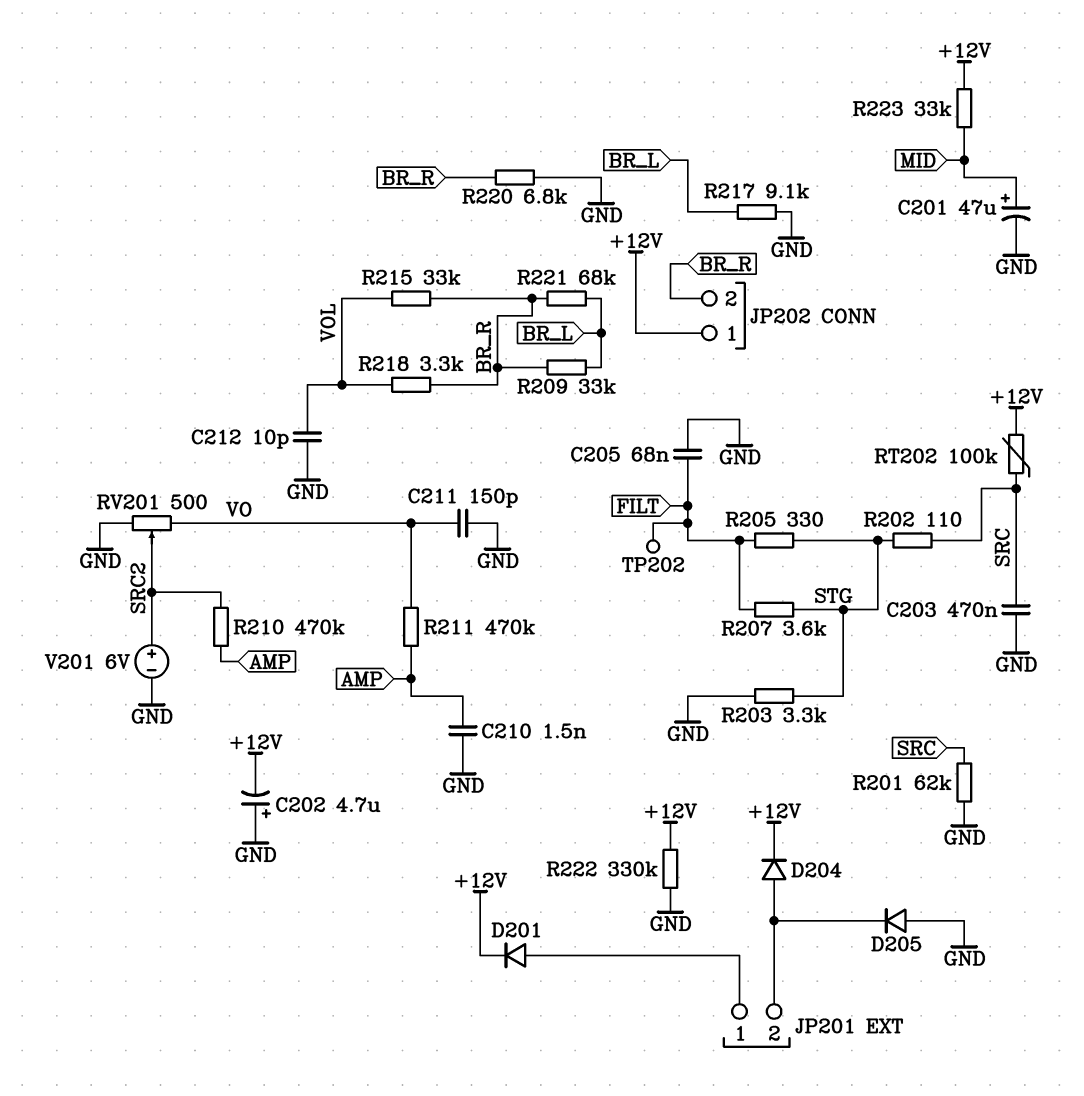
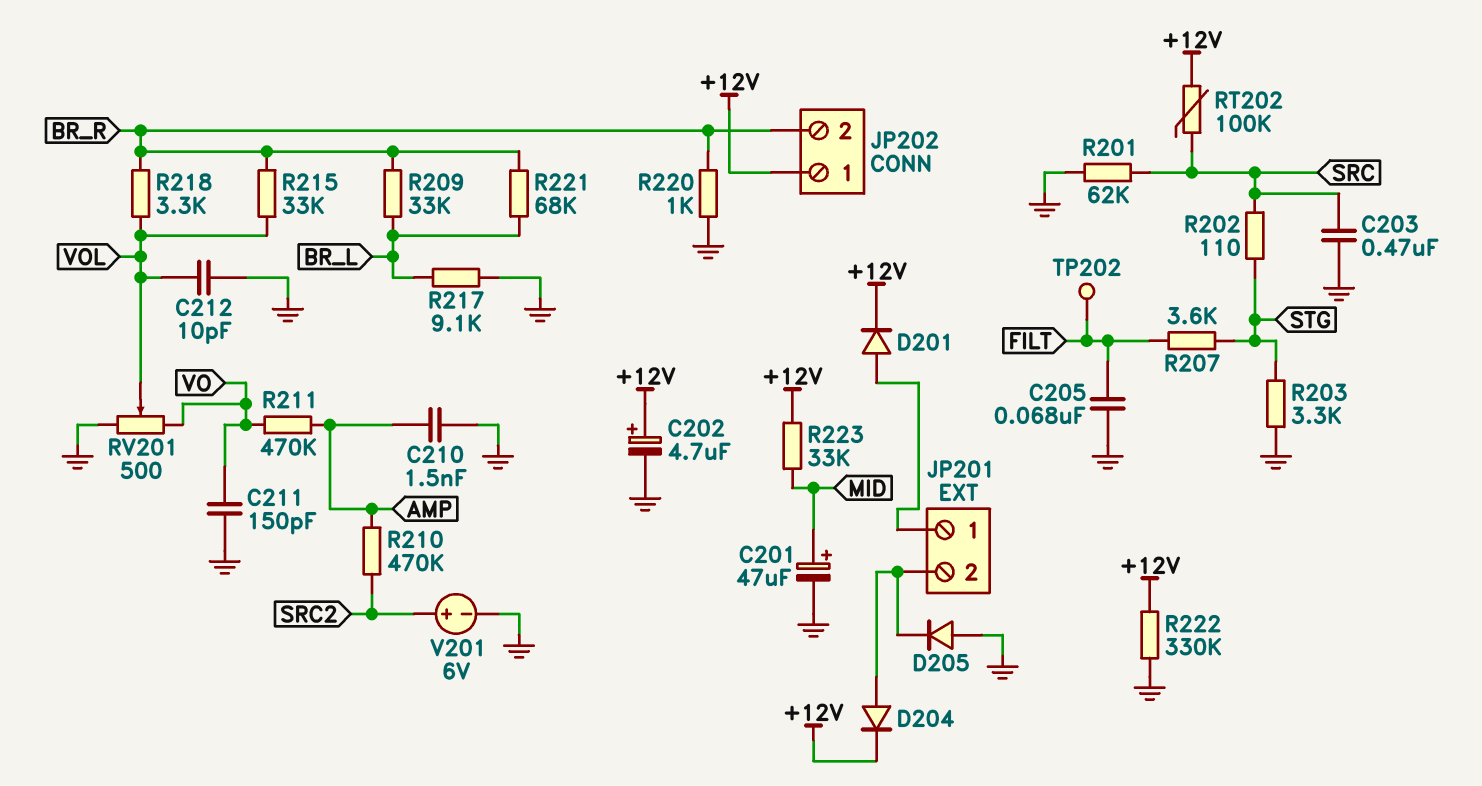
C202: 4.7uF (plus GND, minus +12V) -> 4.7uF (plus +12V, minus GND)
R205: 330 (FILT, STG) -> none
R220: 6.8k (BR_R, GND) -> 1k (BR_R, GND)
RV201: 500 (GND, VO, wiper SRC2) -> 500 (GND, VO, wiper VOL)

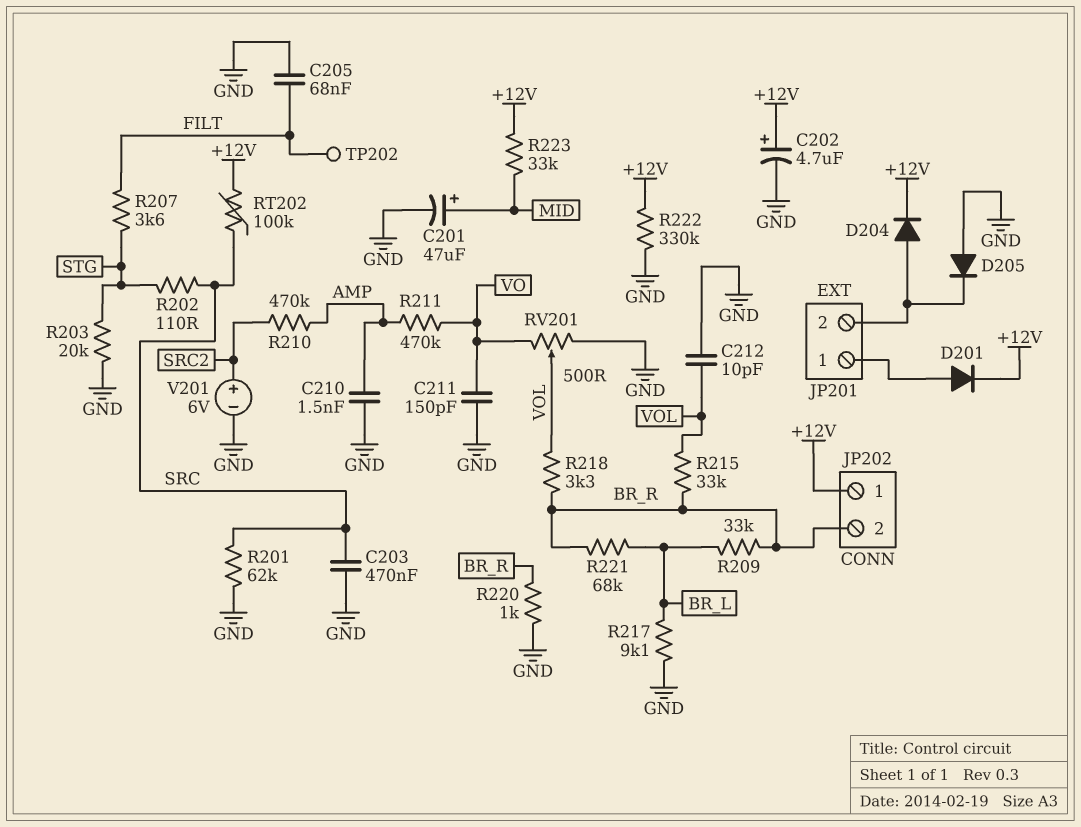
R203: 3.3k (GND, STG) -> 20k (GND, STG)

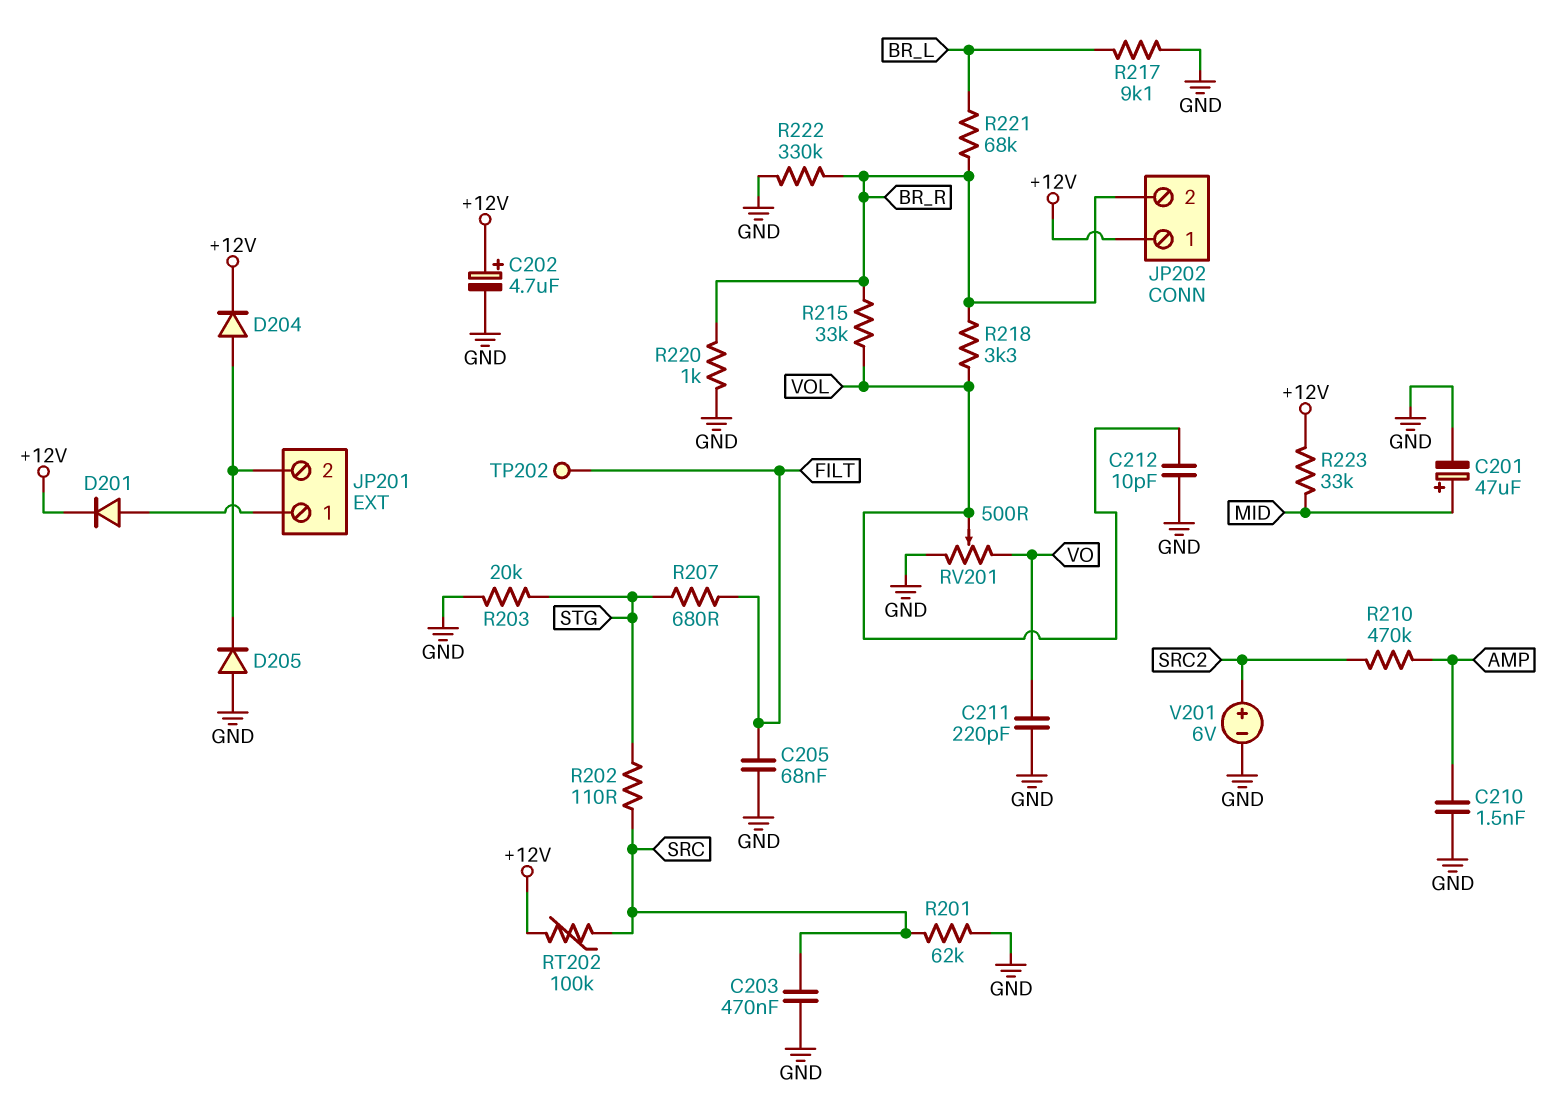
C211: 150pF (GND, VO) -> 220pF (GND, VO)
R207: 3.6k (FILT, STG) -> 680 (FILT, STG)
R209: 33k (BR_L, BR_R) -> none
R211: 470k (AMP, VO) -> none
R222: 330k (+12V, GND) -> 330k (BR_R, GND)

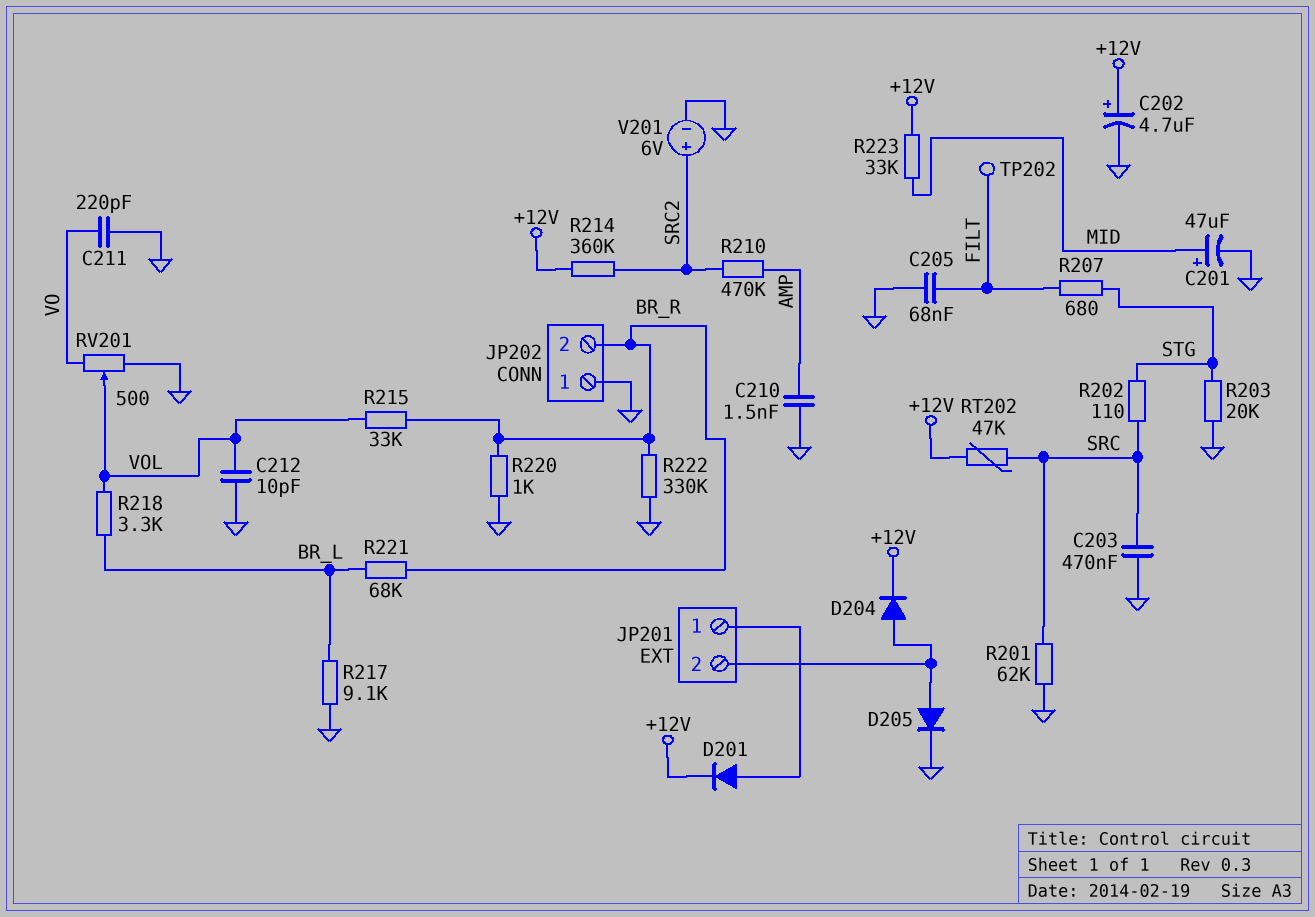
D205: diode (A GND, K JP201/2) -> diode (A JP201/2, K GND)
JP202 pin 1: +12V -> GND
R214: none -> 360k (+12V, SRC2)
R218: 3.3k (BR_R, VOL) -> 3.3k (BR_L, VOL)
RT202: 100k (+12V, SRC) -> 47k (+12V, SRC)

